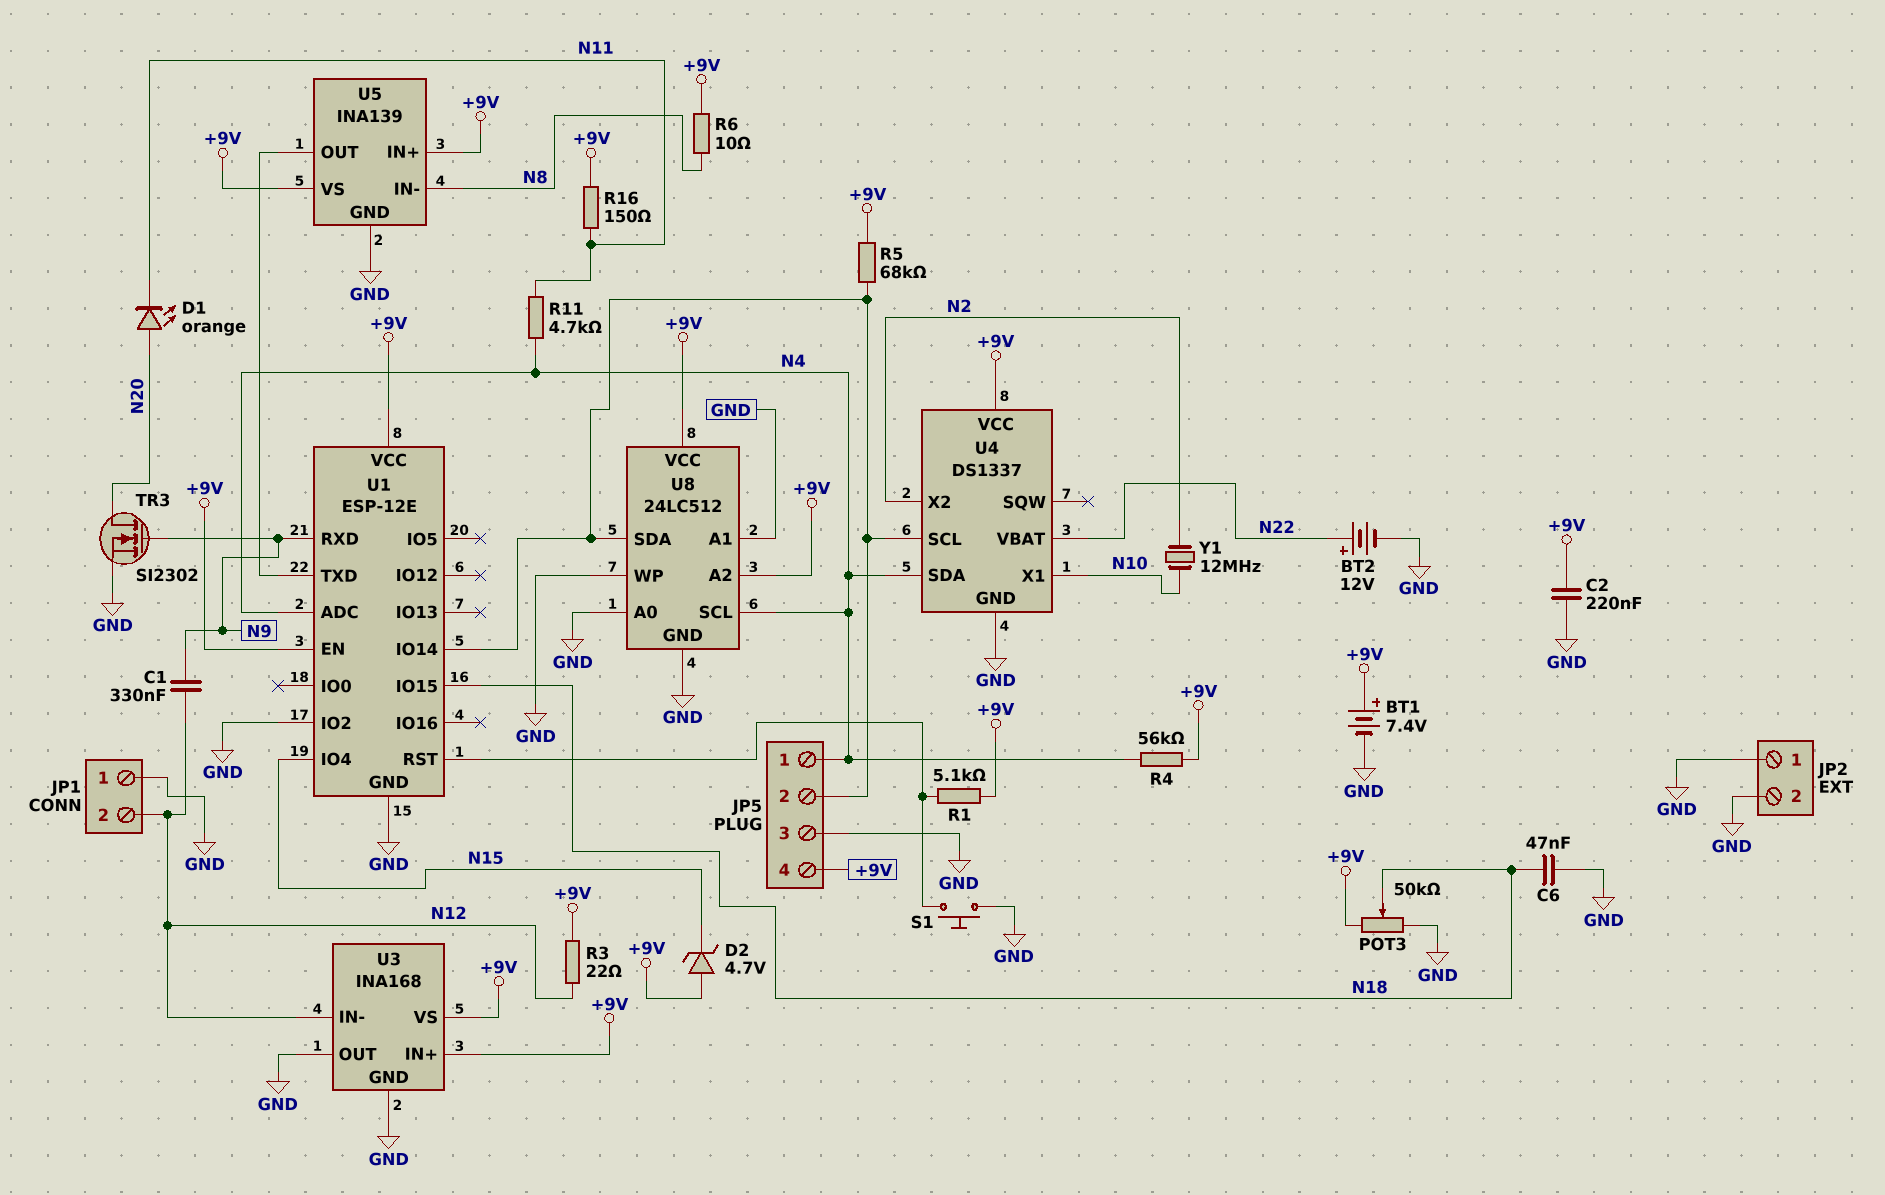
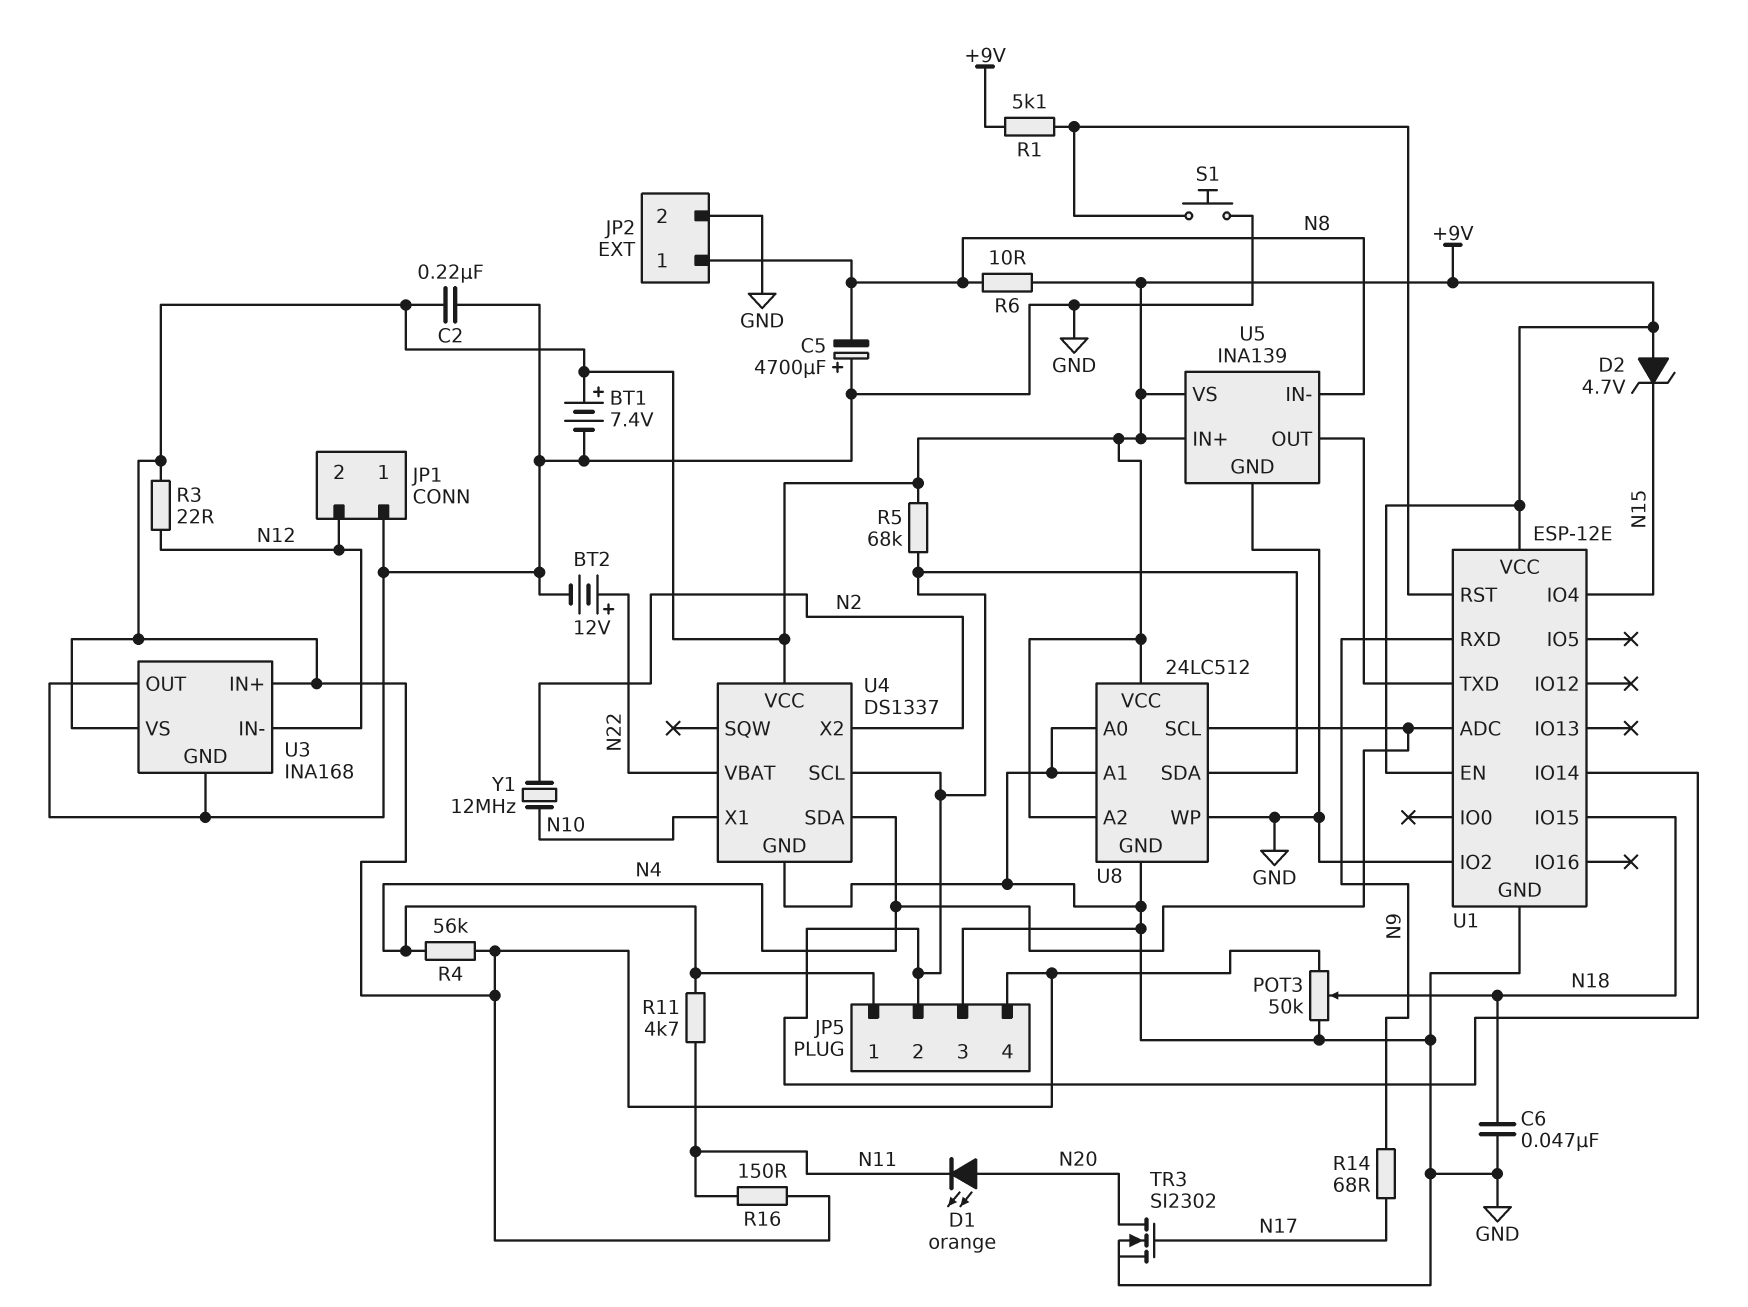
C1: 330nF (N9, N12) -> none
C5: none -> 4700uF (plus GND, minus N8)
JP2 pin 1: GND -> N8
R14: none -> 68 (N9, N17)
TR3: NMOS SI2302 (G N9, D N20, S GND) -> NMOS SI2302 (G N17, D N20, S GND)

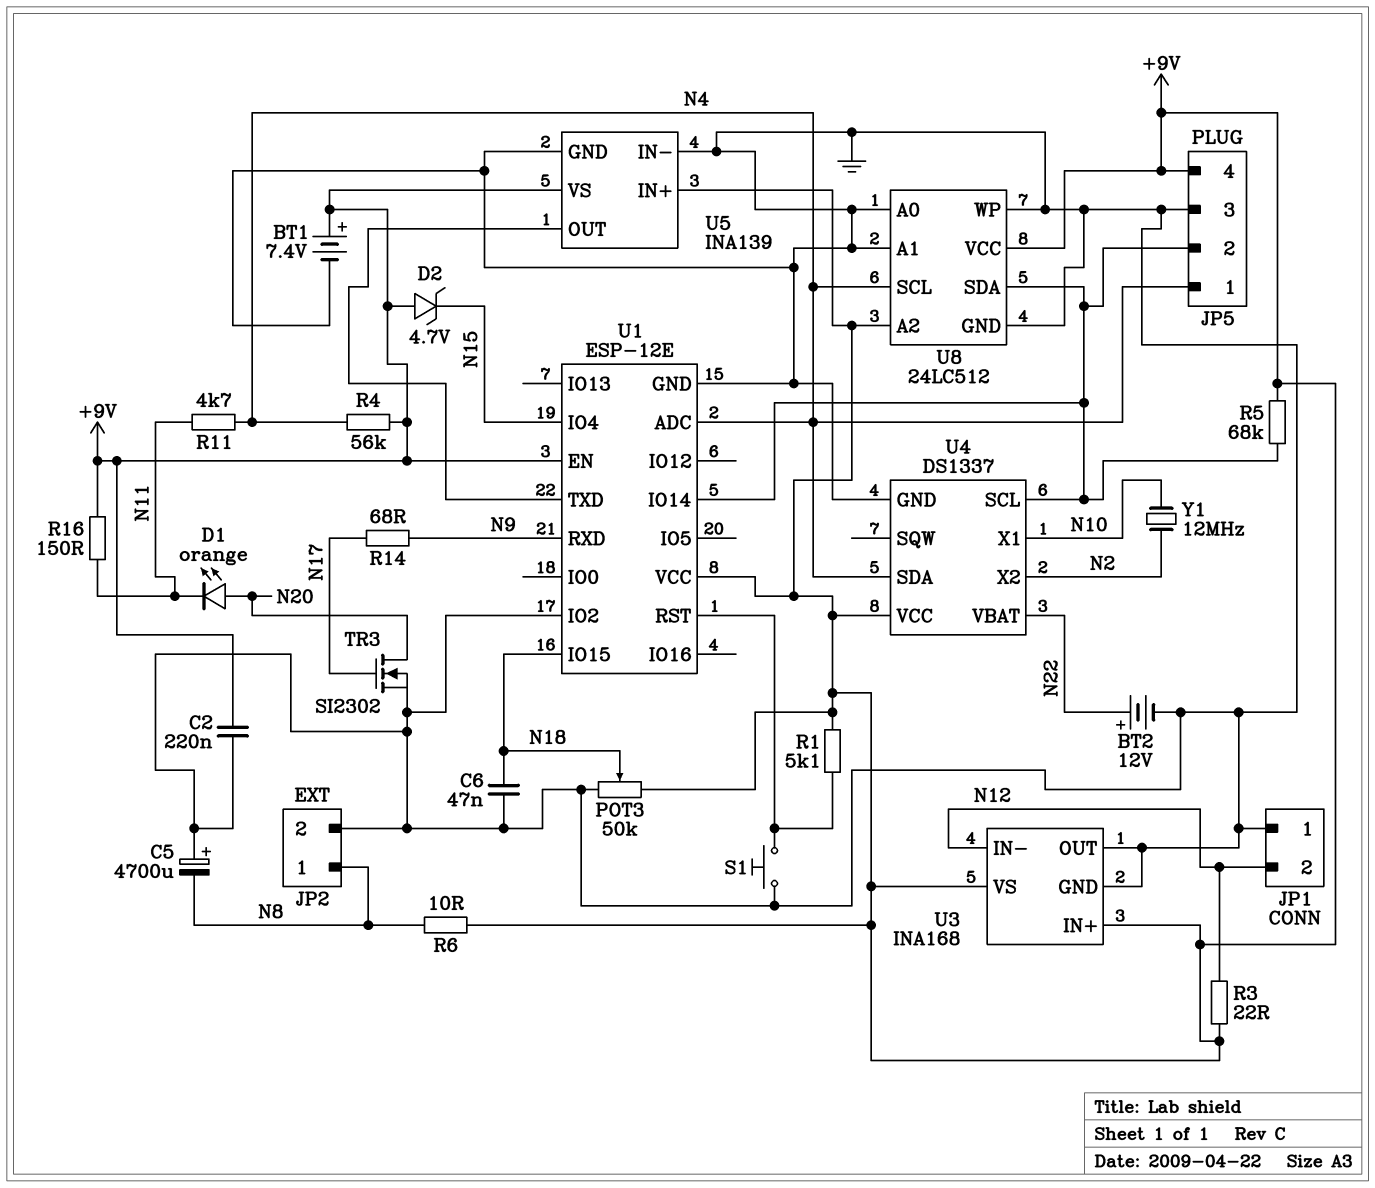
U5 pin IN-: N8 -> GND

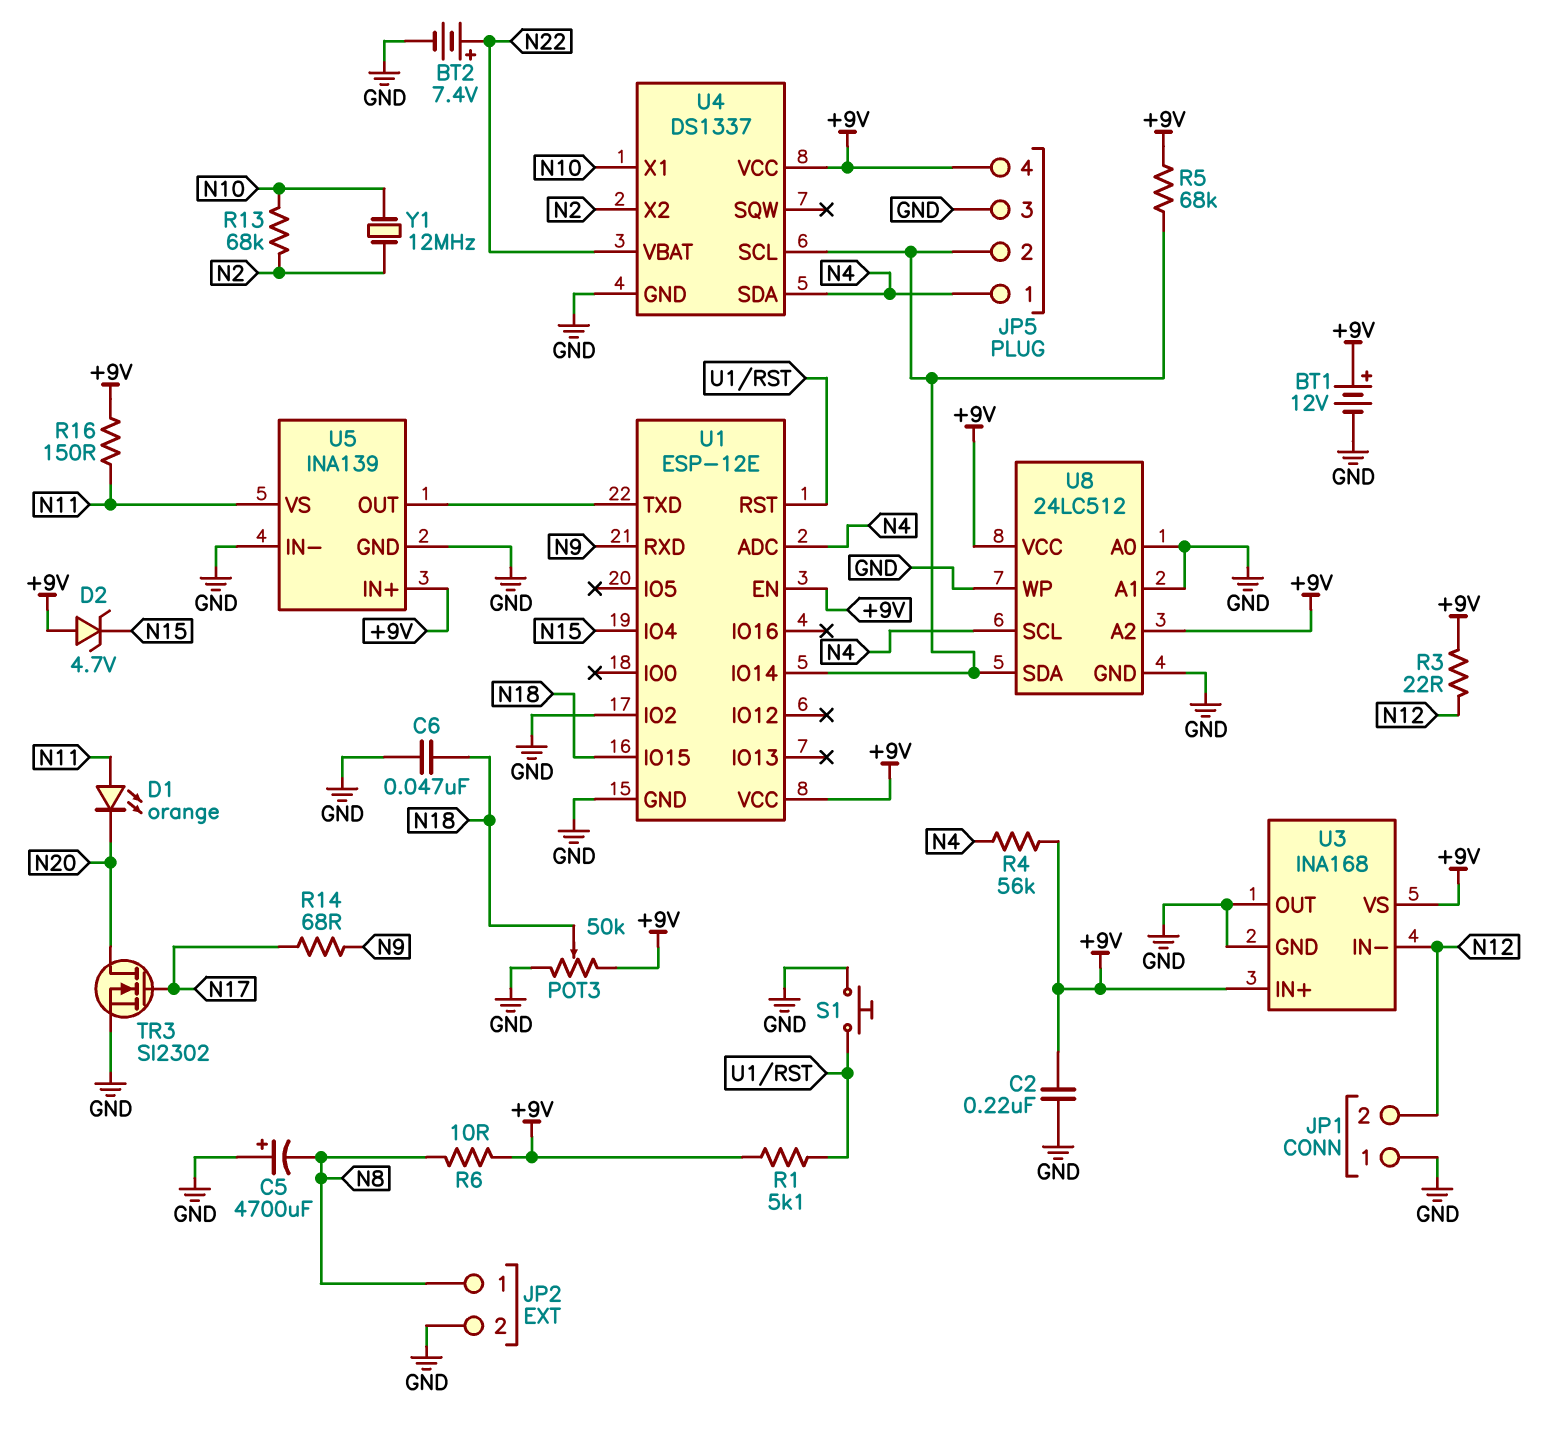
BT1: 7.4V (plus +9V, minus GND) -> 12V (plus +9V, minus GND)
BT2: 12V (plus N22, minus GND) -> 7.4V (plus N22, minus GND)
D1: LED orange (A N20, K N11) -> LED orange (A N11, K N20)
R11: 4.7k (N4, N11) -> none
R13: none -> 68k (N2, N10)
U5 pin VS: +9V -> N11

